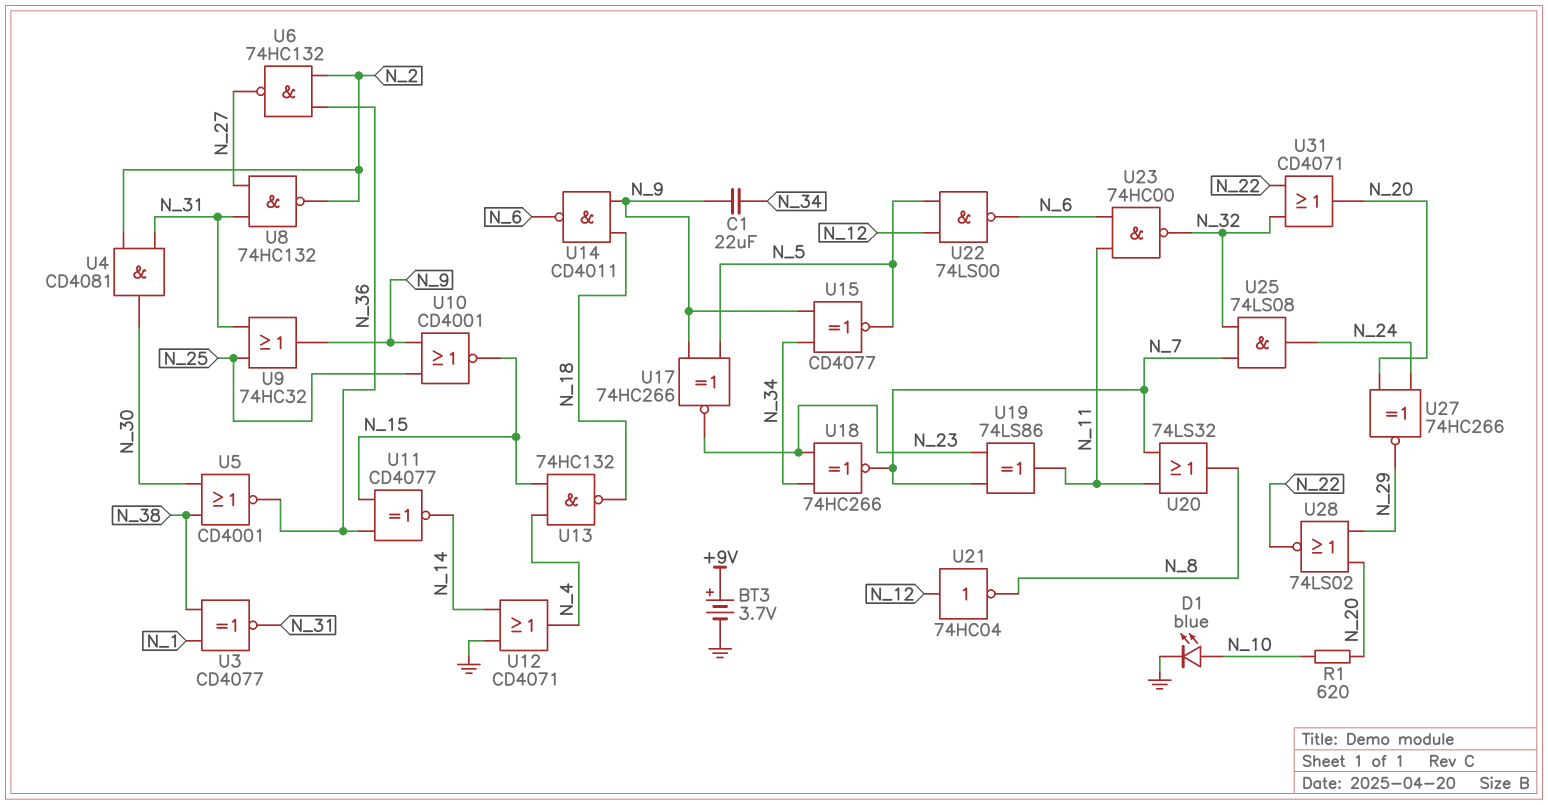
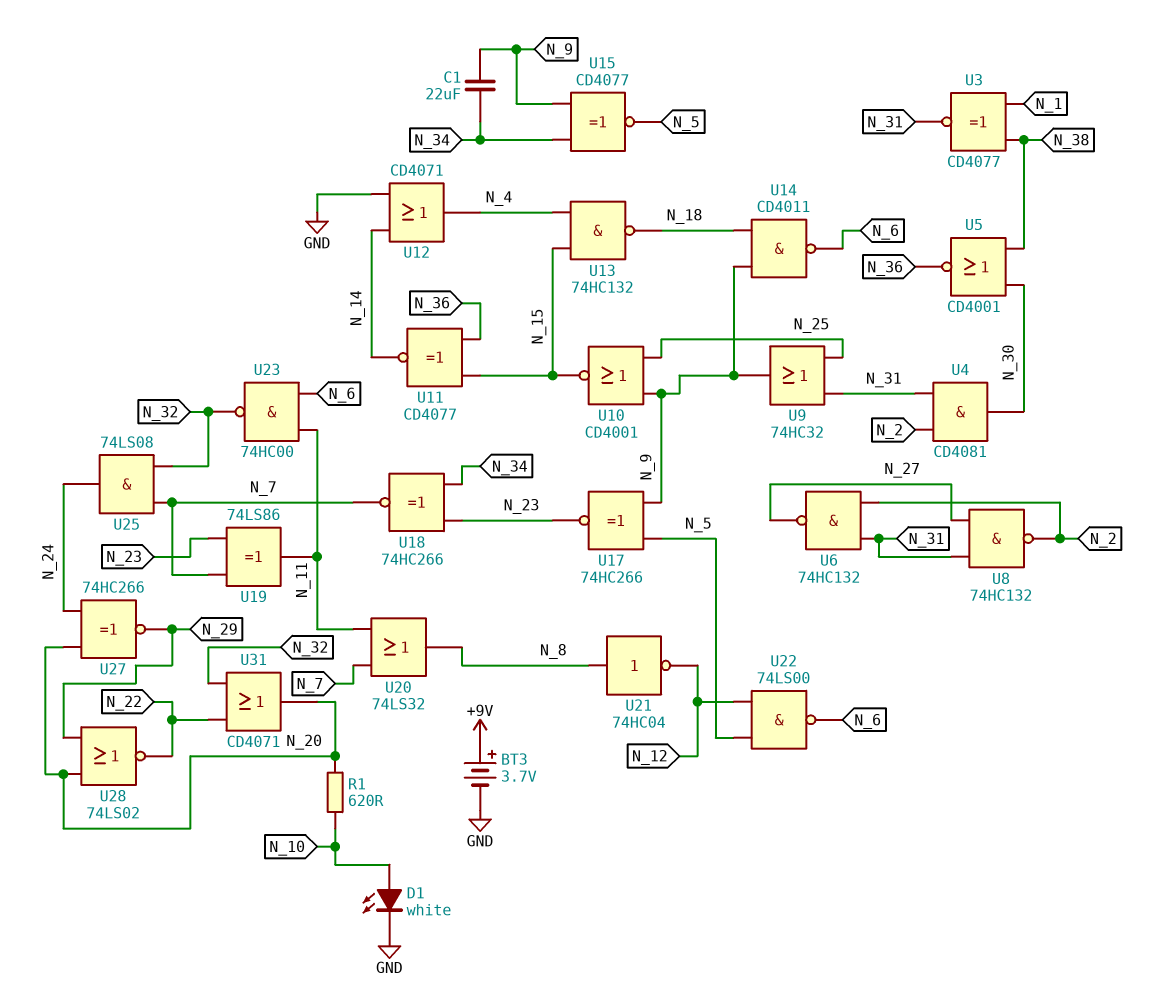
D1: LED blue (A N_10, K GND) -> LED white (A N_10, K GND)
U6: NAND 74HC132 (in N_2, in N_36, out N_27) -> NAND 74HC132 (in N_2, in N_31, out N_27)
U21: NOT 74HC04 (in N_12, out N_8) -> NOT 74HC04 (in N_8, out N_12)

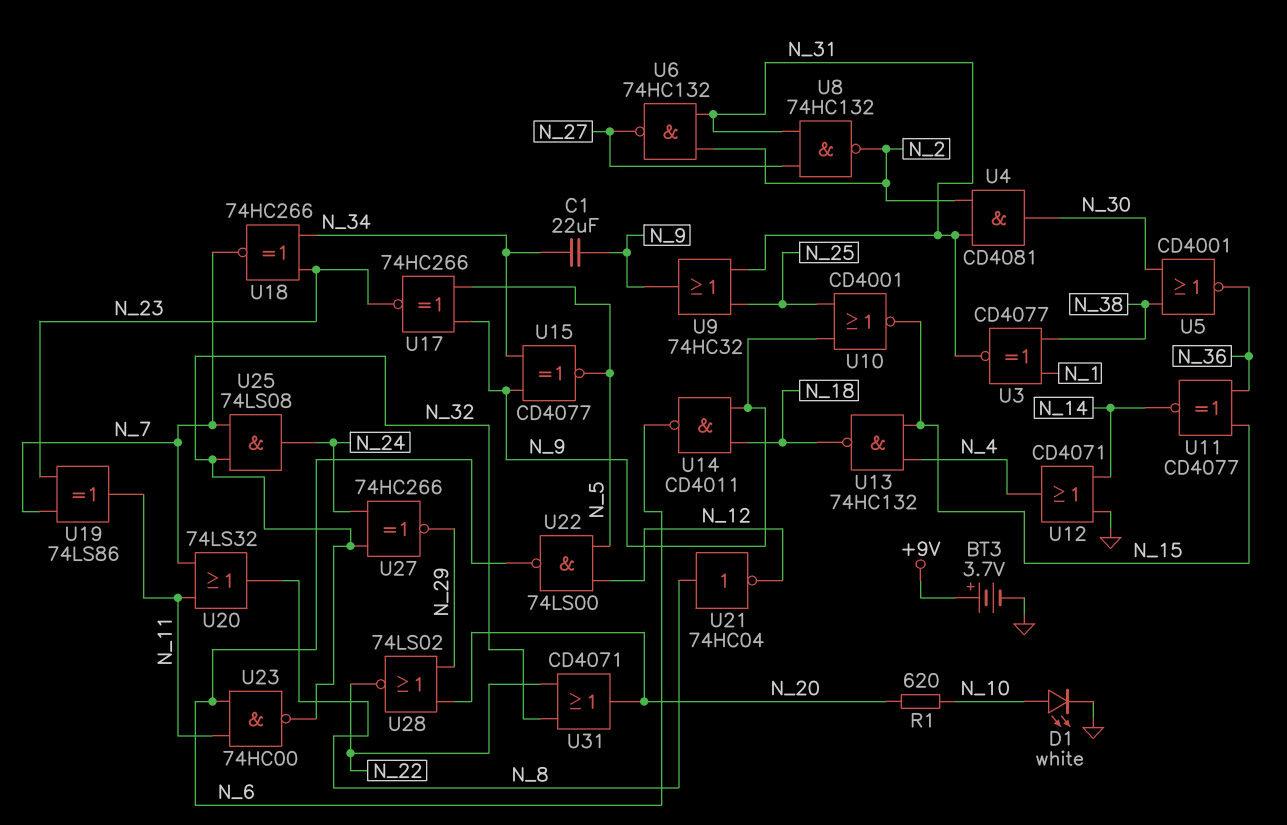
U27: XNOR 74HC266 (in N_20, in N_24, out N_29) -> XNOR 74HC266 (in N_24, in N_32, out N_29)

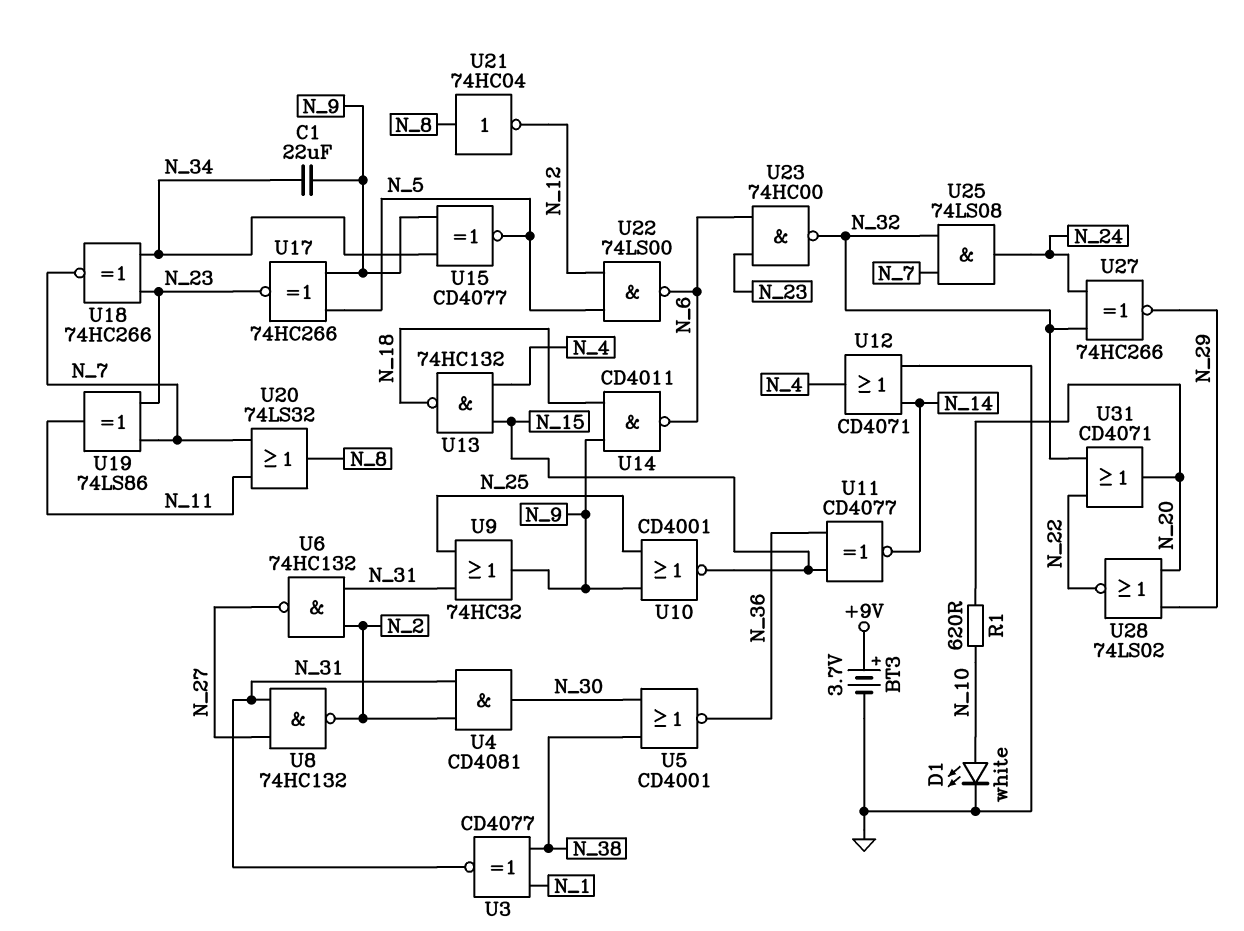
U23: NAND 74HC00 (in N_6, in N_11, out N_32) -> NAND 74HC00 (in N_6, in N_23, out N_32)

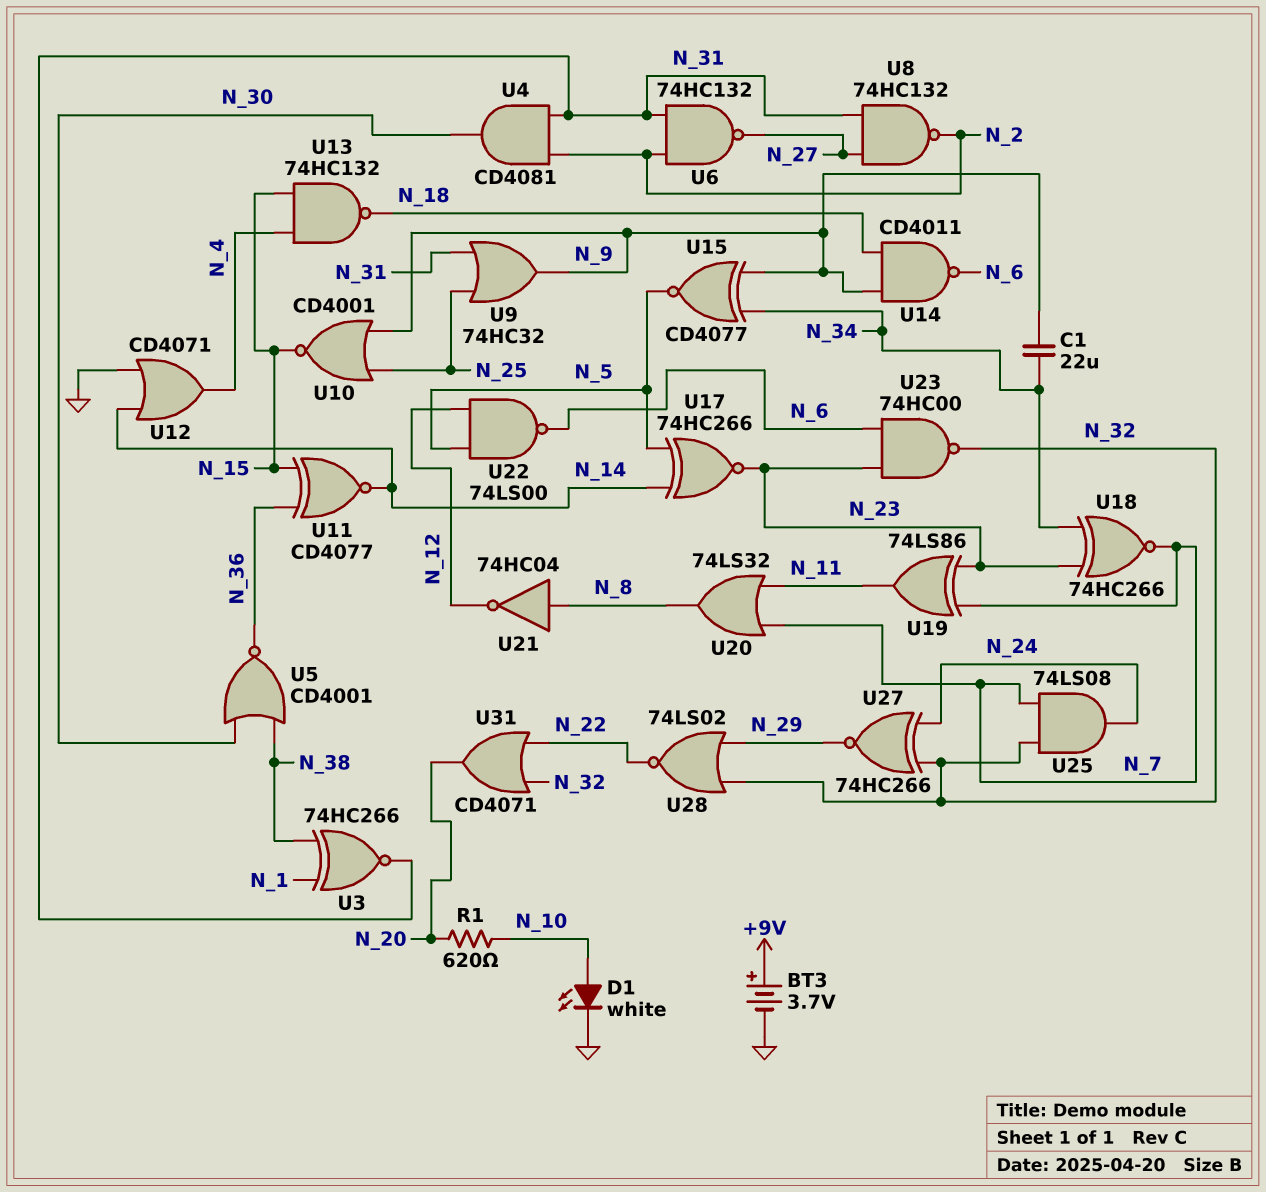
U3: XNOR CD4077 (in N_1, in N_38, out N_31) -> XNOR 74HC266 (in N_1, in N_38, out N_31)
U17: XNOR 74HC266 (in N_5, in N_9, out N_23) -> XNOR 74HC266 (in N_5, in N_14, out N_23)
U28: NOR 74LS02 (in N_20, in N_29, out N_22) -> NOR 74LS02 (in N_29, in N_32, out N_22)

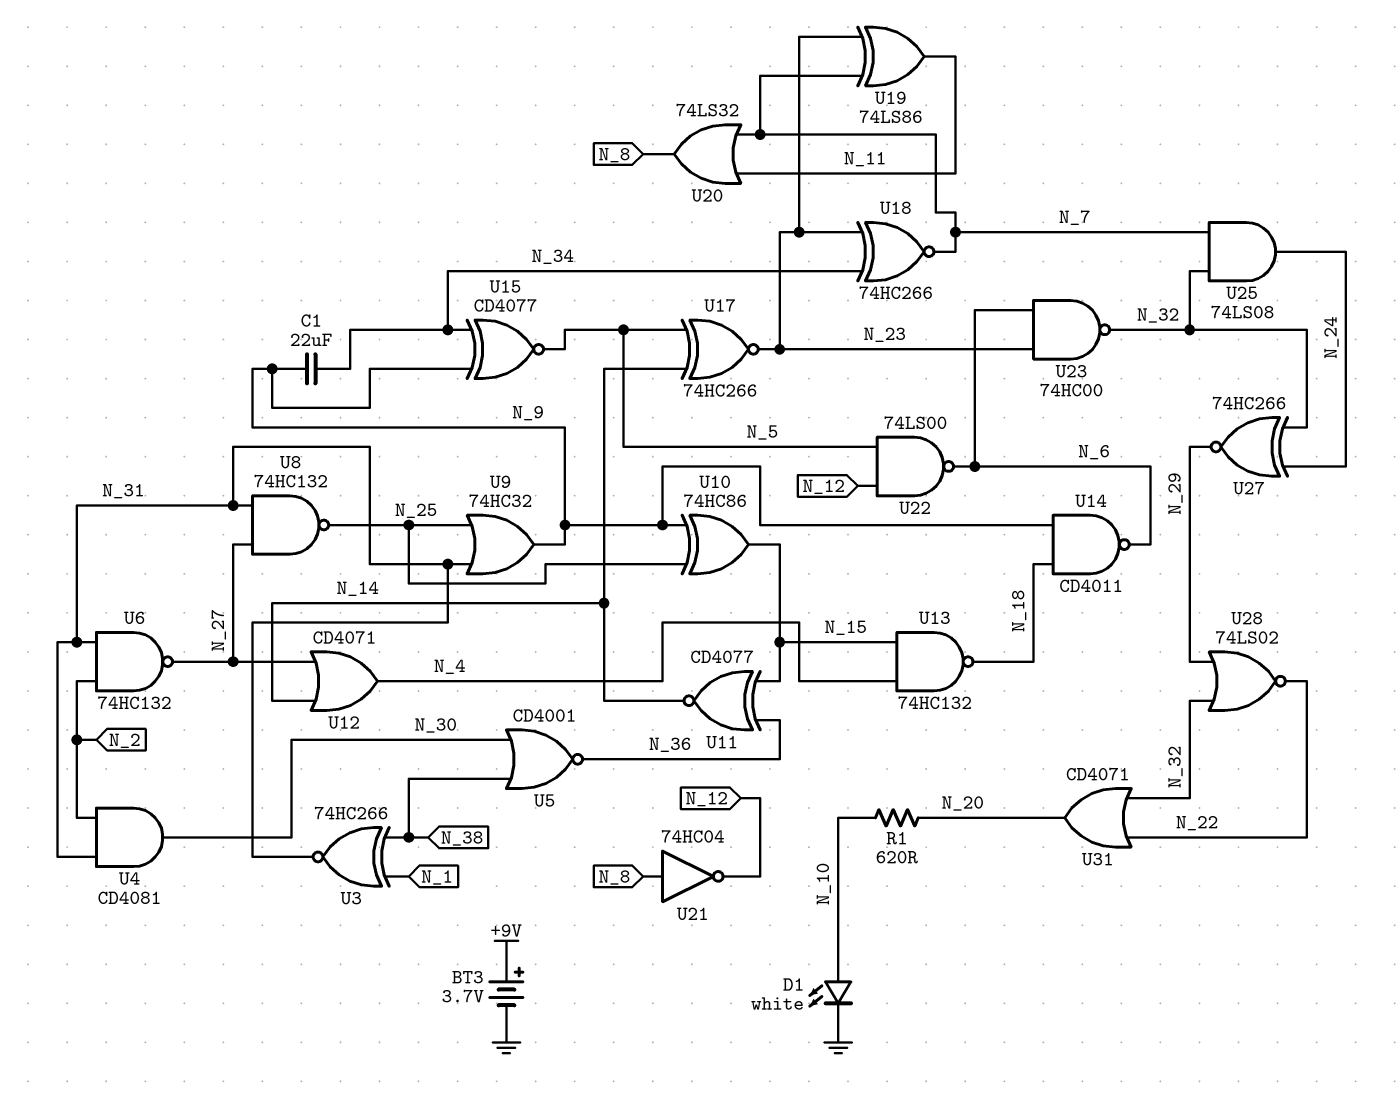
U8: NAND 74HC132 (in N_27, in N_31, out N_2) -> NAND 74HC132 (in N_27, in N_31, out N_25)
U10: NOR CD4001 (in N_9, in N_25, out N_15) -> XOR 74HC86 (in N_9, in N_25, out N_15)
U12: OR CD4071 (in GND, in N_14, out N_4) -> OR CD4071 (in N_14, in N_27, out N_4)

